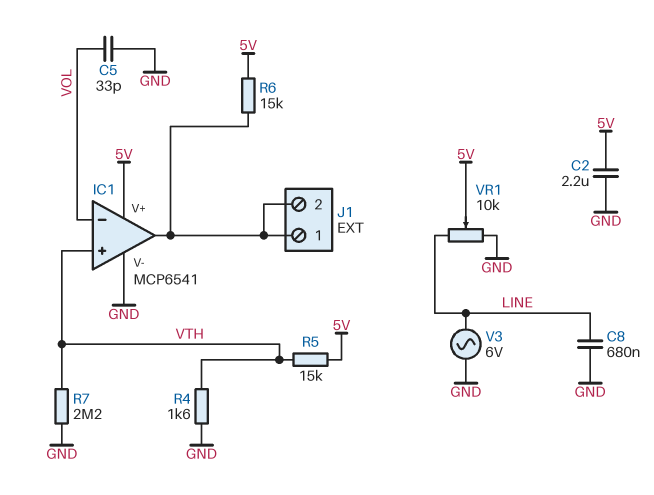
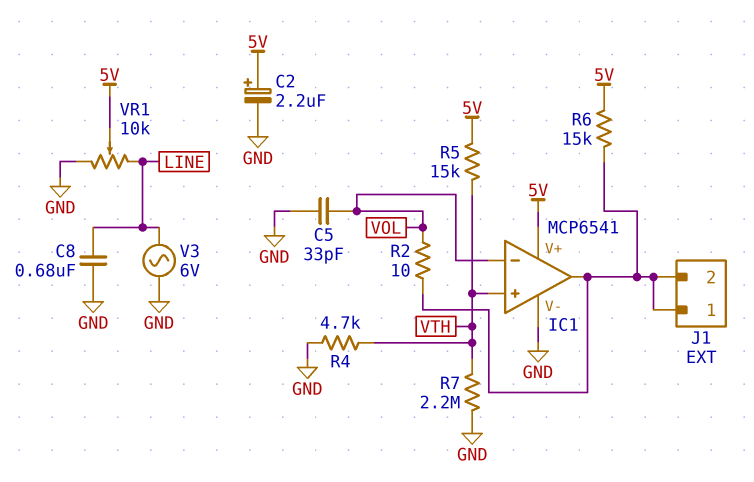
C2: 2.2uF (5V, GND) -> 2.2uF (plus 5V, minus GND)
R2: none -> 10 (IC1/out, VOL)
R4: 1.6k (GND, VTH) -> 4.7k (GND, VTH)

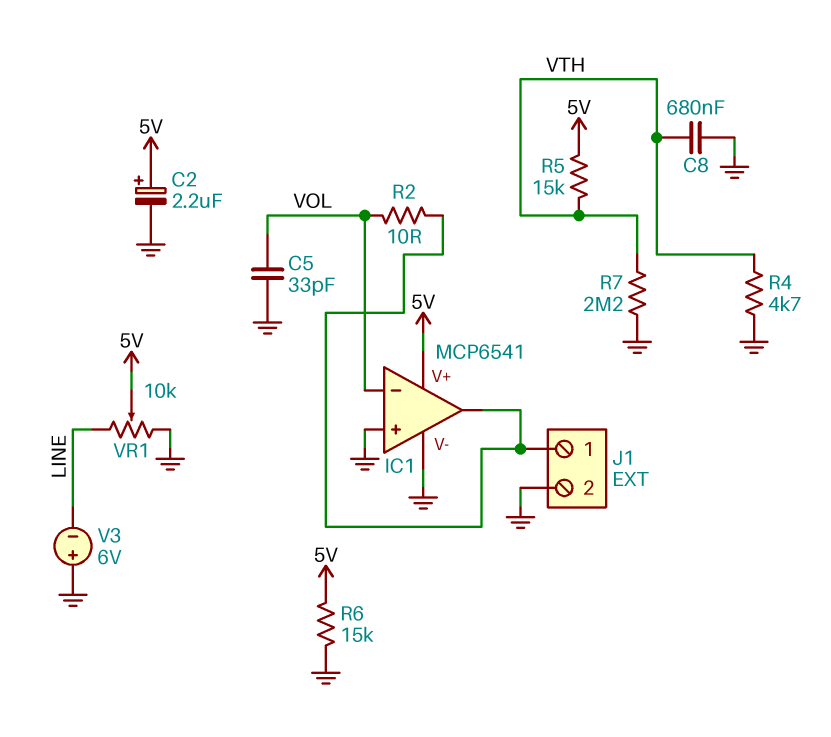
C8: 680nF (GND, LINE) -> 680nF (GND, VTH)
IC1 pin in+: VTH -> GND
J1 pin 2: IC1/out -> GND
R6: 15k (5V, IC1/out) -> 15k (5V, GND)
V3: AC 6V (GND, LINE) -> 6V (plus GND, minus LINE)

